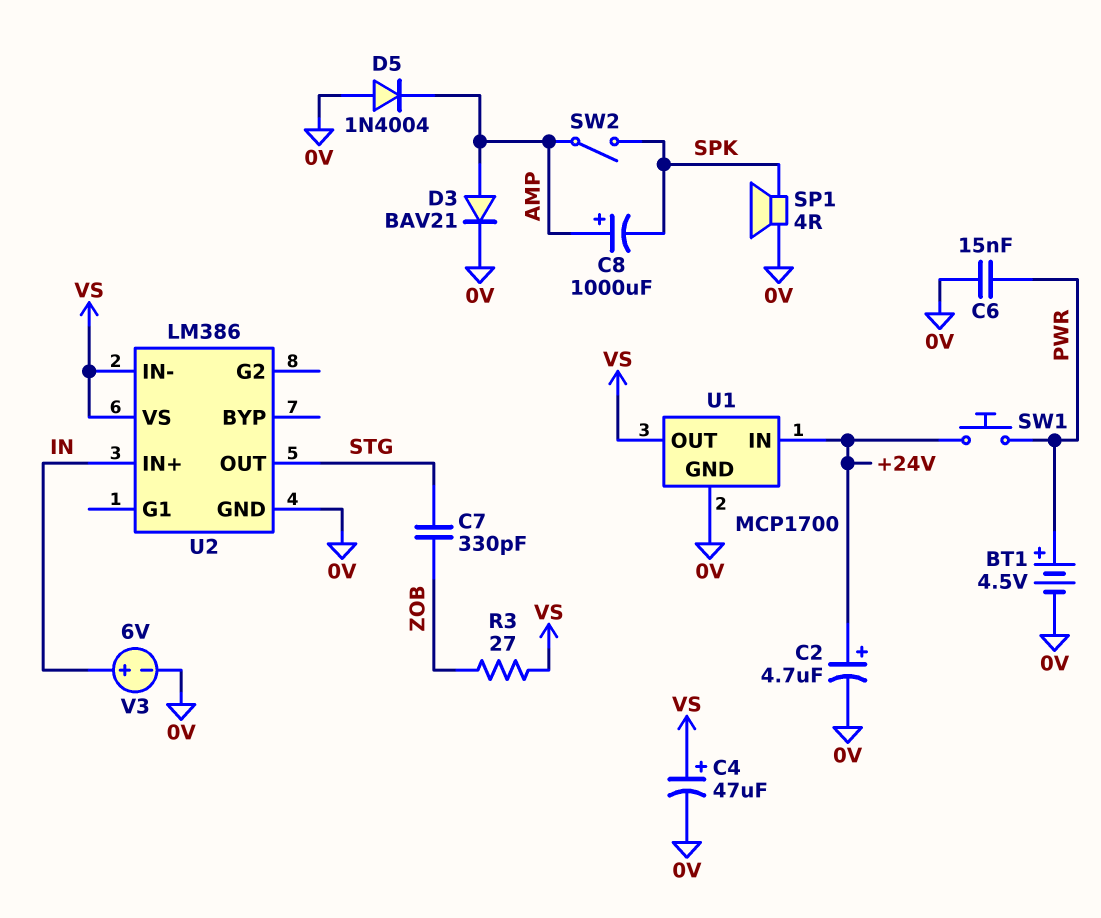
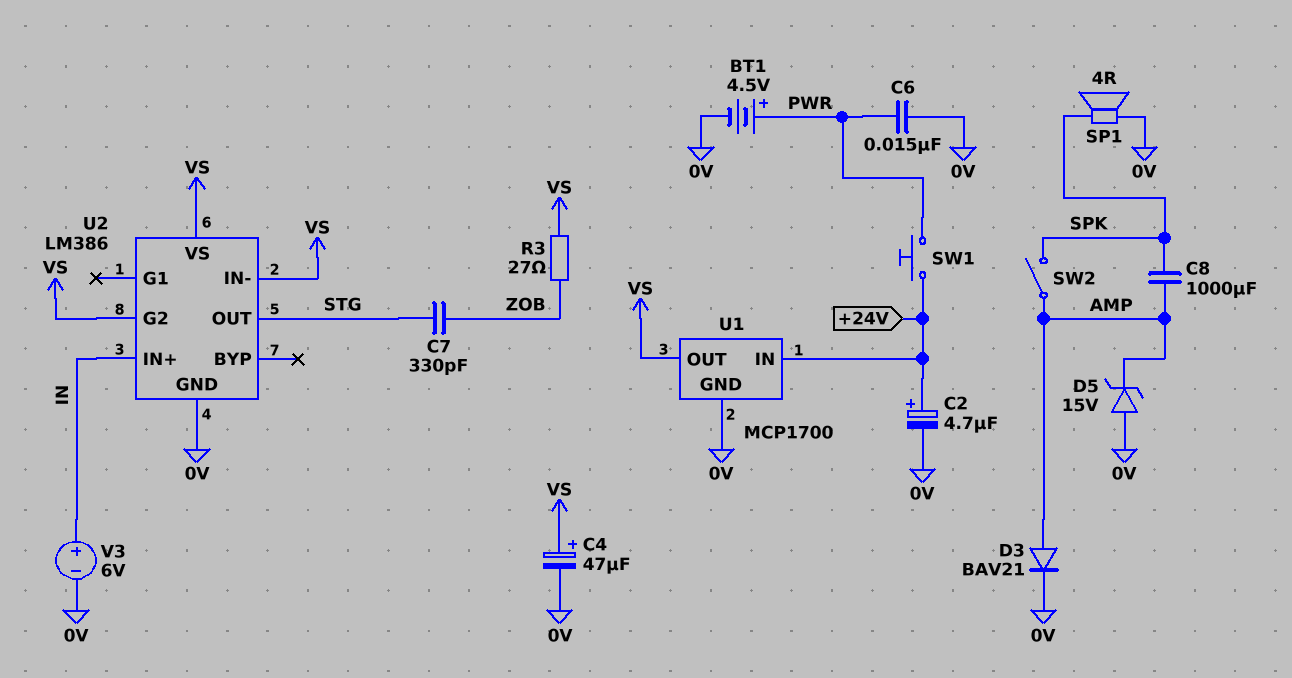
C8: 1000uF (plus AMP, minus SPK) -> 1000uF (AMP, SPK)
D5: diode 1N4004 (A 0V, K AMP) -> zener 15V (A 0V, K AMP)
U2 pin G2: none -> VS

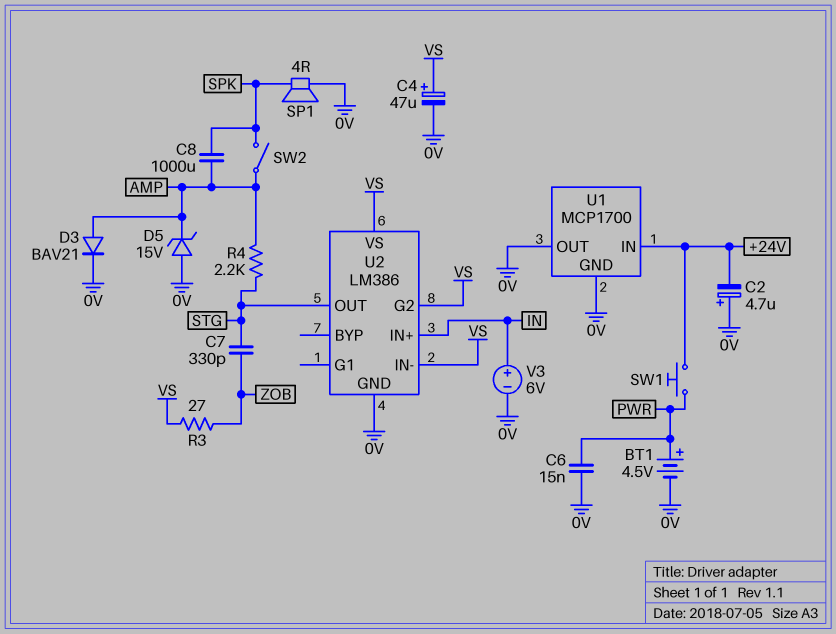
C2: 4.7uF (plus +24V, minus 0V) -> 4.7uF (plus 0V, minus +24V)
R4: none -> 2.2k (AMP, STG)
U1 pin OUT: VS -> 0V

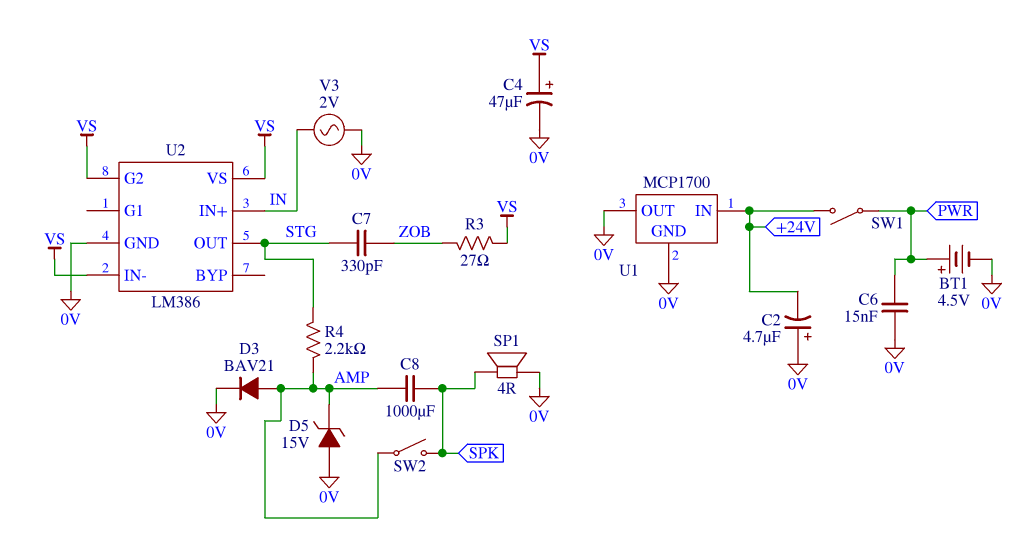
SW1: button (+24V, PWR) -> switch (+24V, PWR)
V3: 6V (plus IN, minus 0V) -> AC 2V (0V, IN)

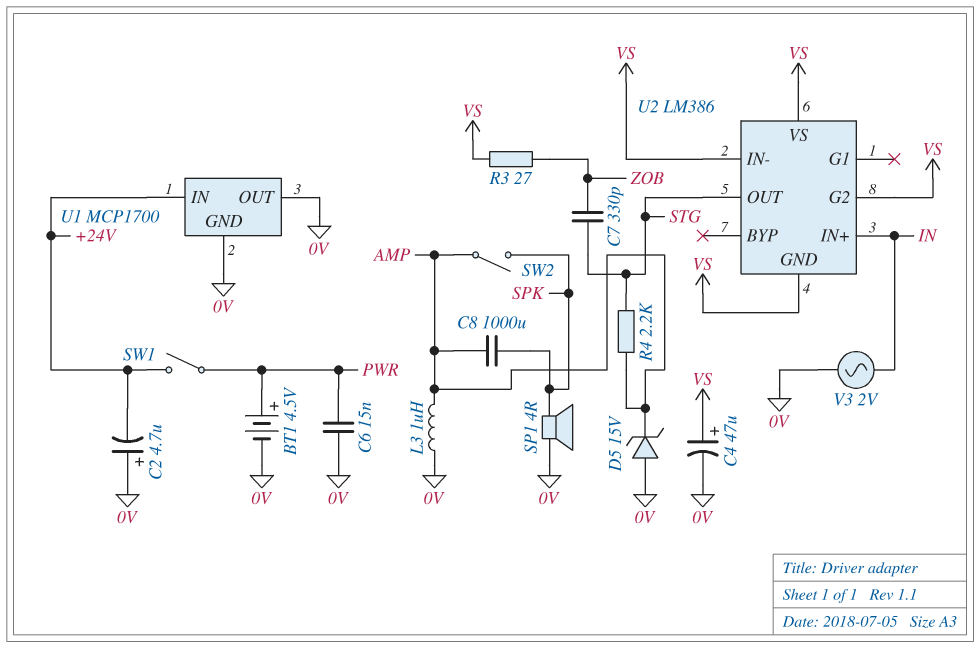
D3: diode BAV21 (A AMP, K 0V) -> none
L3: none -> 1uH (0V, AMP)
U2 pin GND: 0V -> VS

